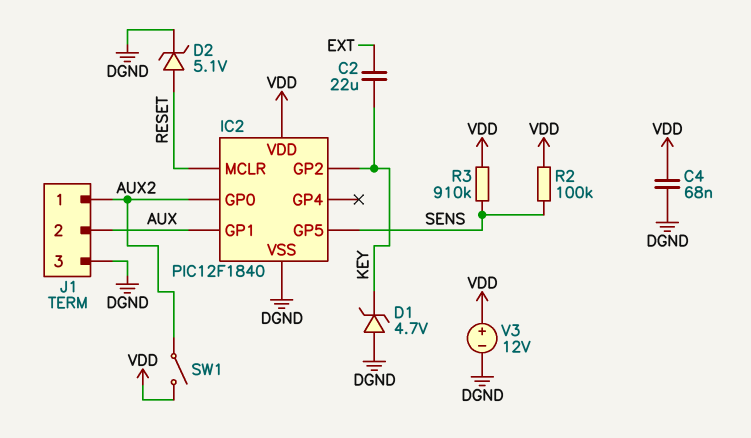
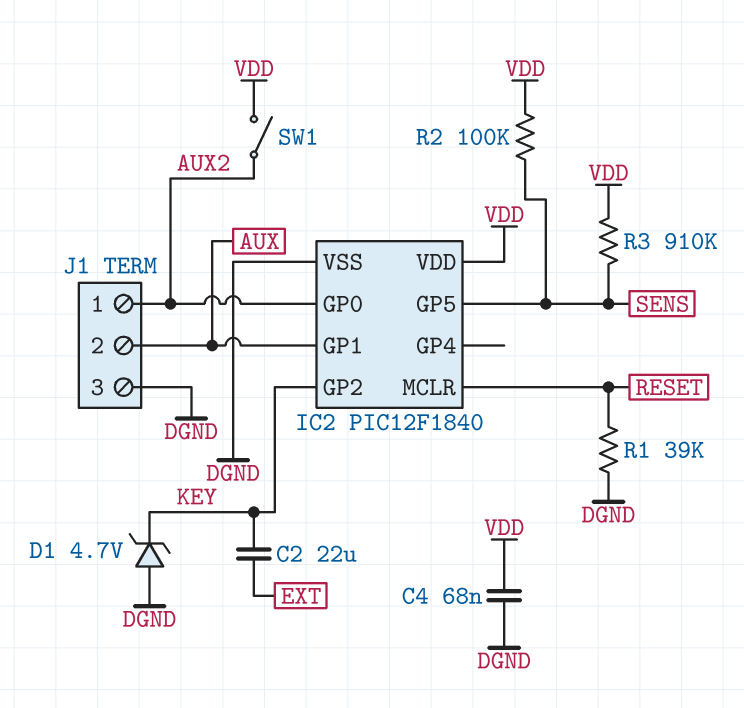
D2: zener 5.1V (A RESET, K DGND) -> none
R1: none -> 39k (DGND, RESET)
V3: 12V (plus VDD, minus DGND) -> none

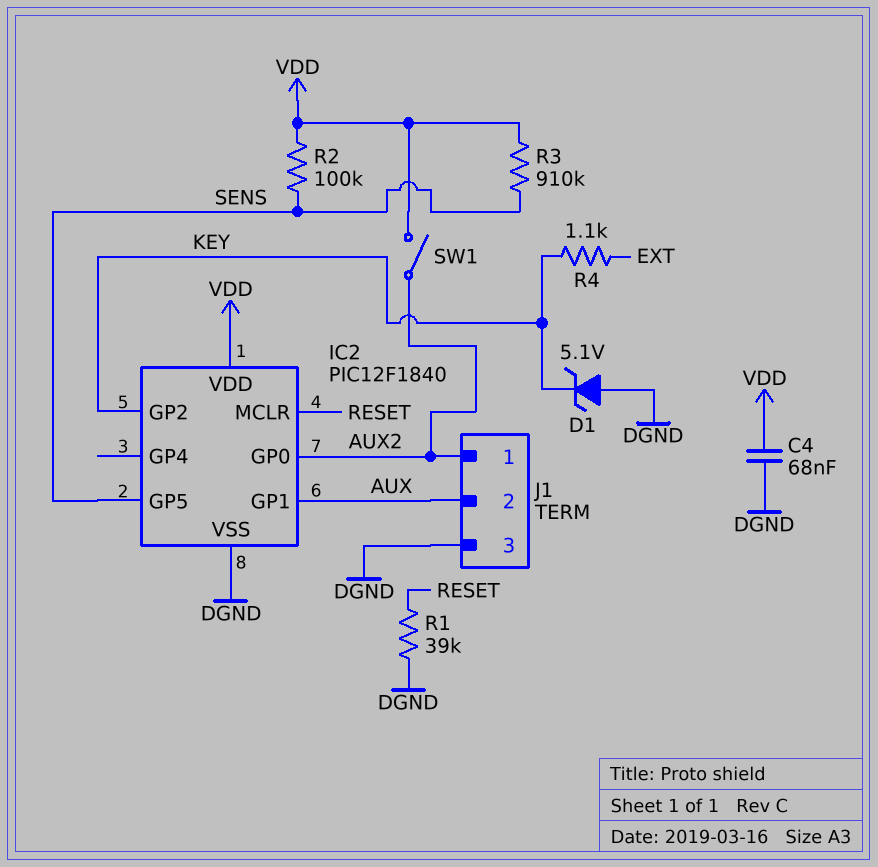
C2: 22uF (EXT, KEY) -> none
D1: zener 4.7V (A DGND, K KEY) -> zener 5.1V (A DGND, K KEY)
R4: none -> 1.1k (EXT, KEY)

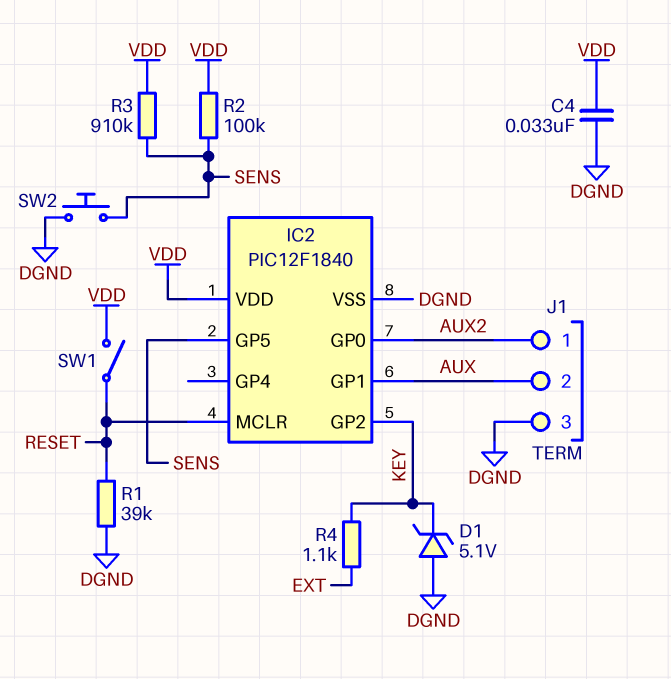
C4: 68nF (DGND, VDD) -> 33nF (DGND, VDD)
SW1: switch (AUX2, VDD) -> switch (RESET, VDD)
SW2: none -> button (DGND, SENS)

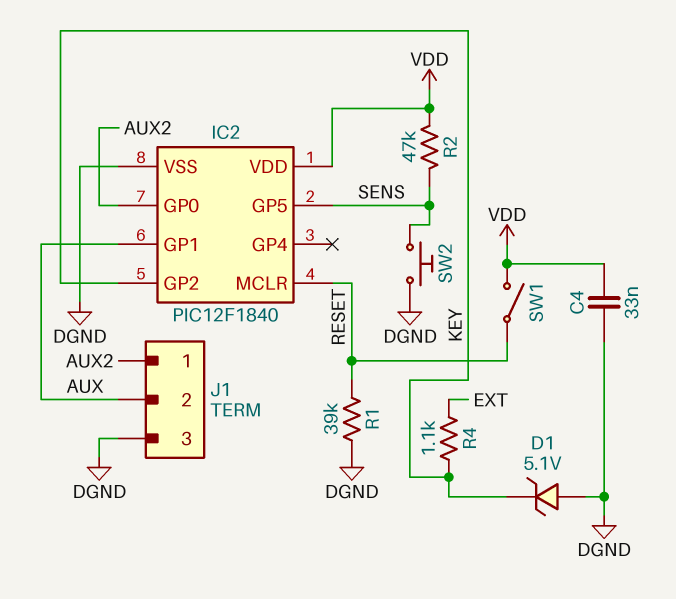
R2: 100k (SENS, VDD) -> 47k (SENS, VDD)
R3: 910k (SENS, VDD) -> none

